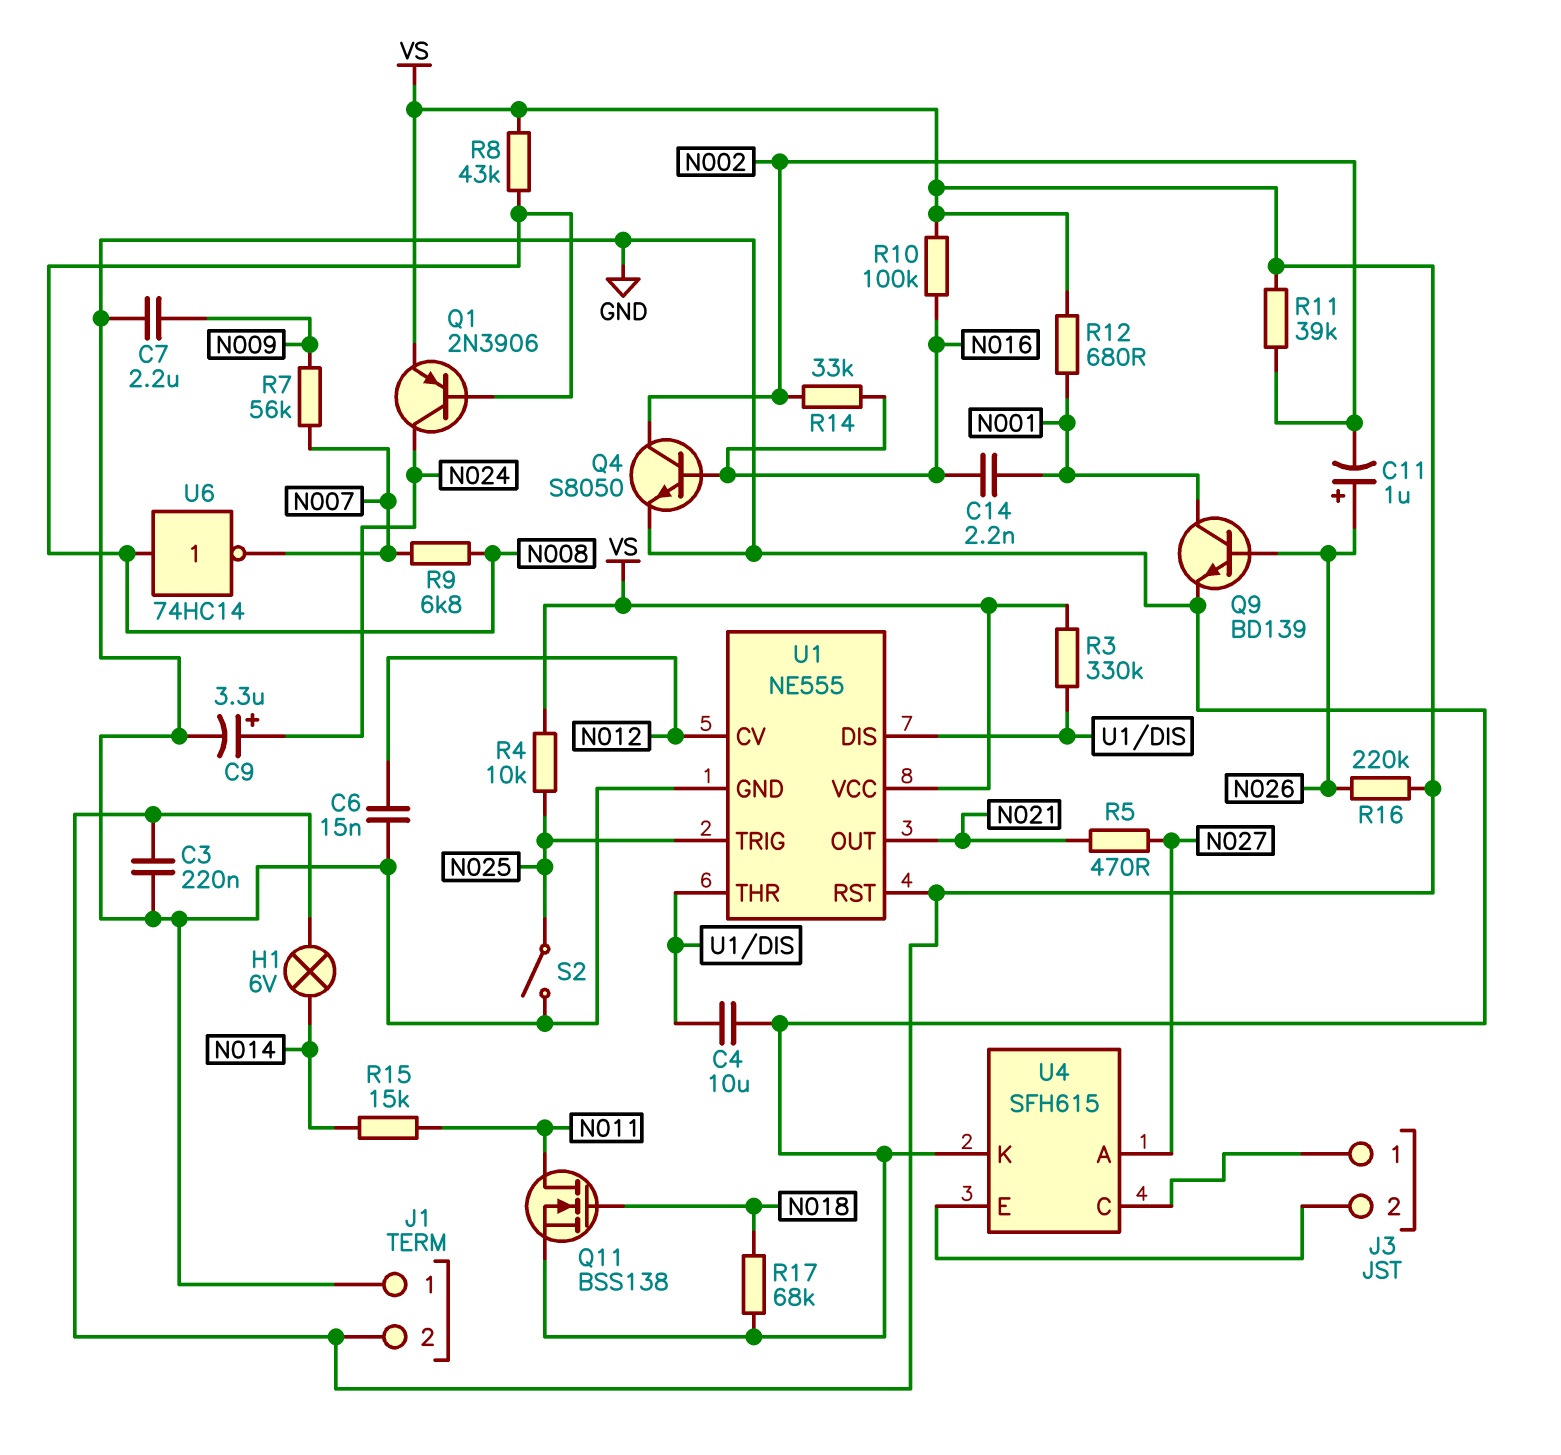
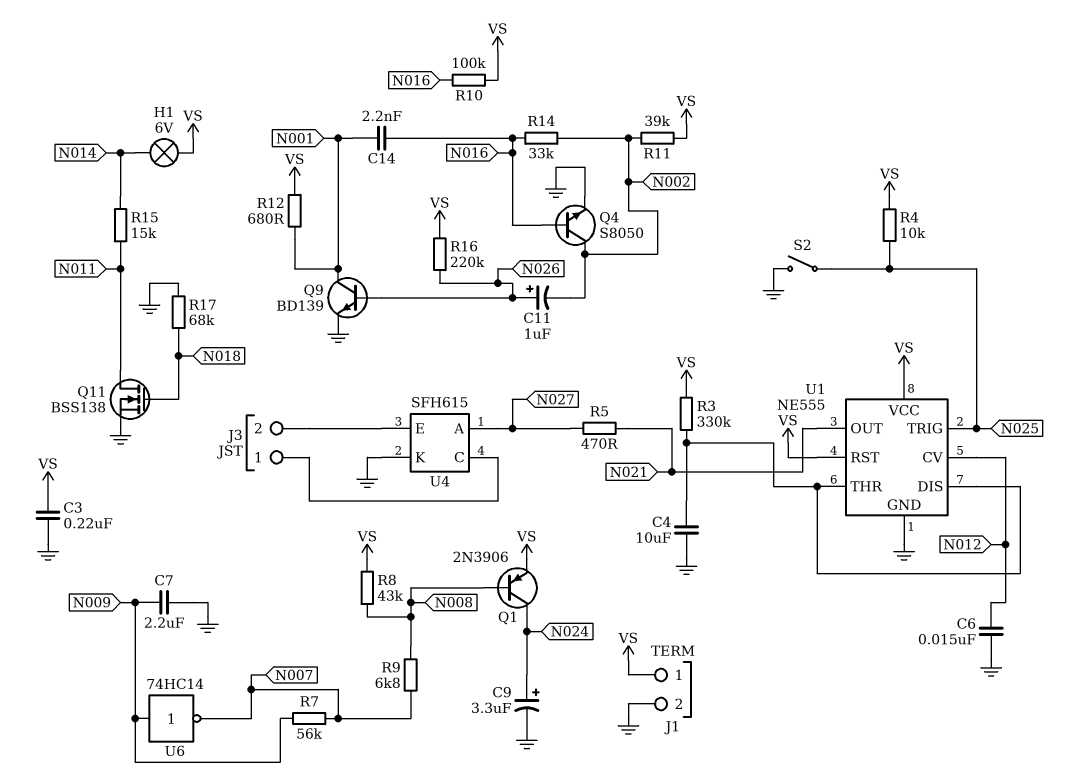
J1 pin 1: GND -> VS
J1 pin 2: VS -> GND
U6: NOT 74HC14 (in N008, out N007) -> NOT 74HC14 (in N009, out N007)

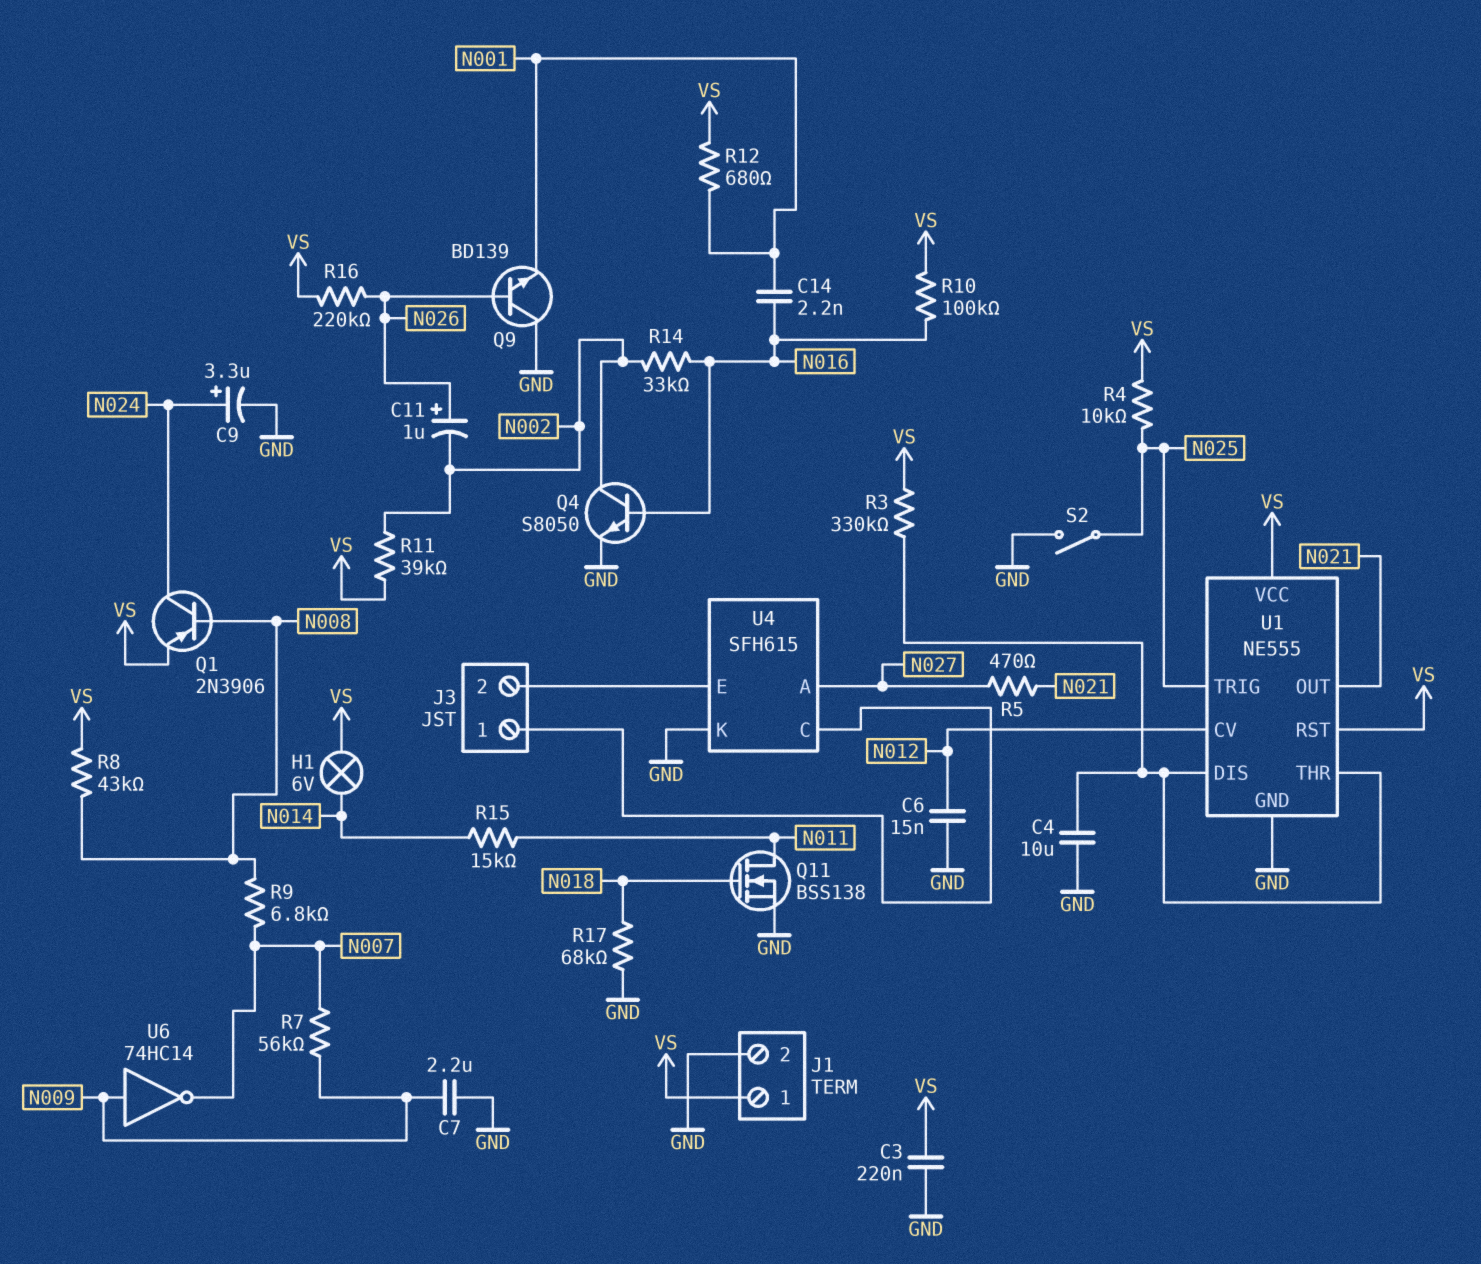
Q9: NPN BD139 (B N026, C N001, E GND) -> NPN BD139 (B N026, C GND, E N001)

